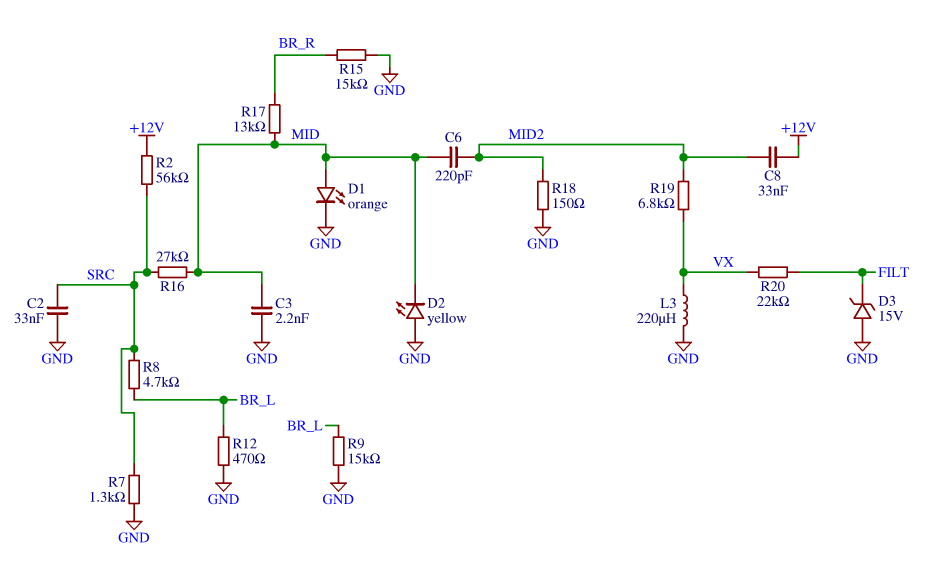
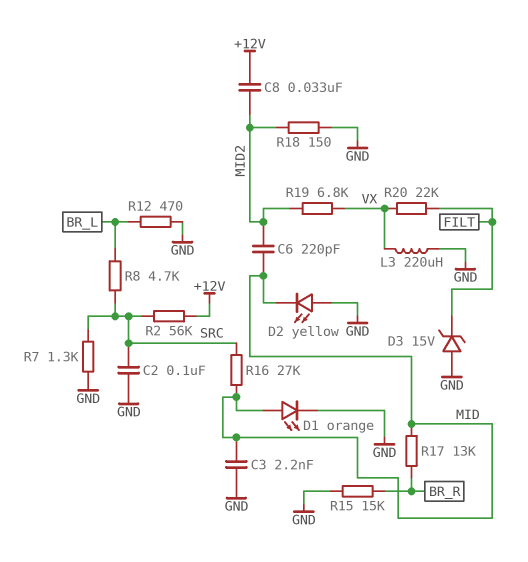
C2: 33nF (GND, SRC) -> 100nF (GND, SRC)
R9: 15k (BR_L, GND) -> none

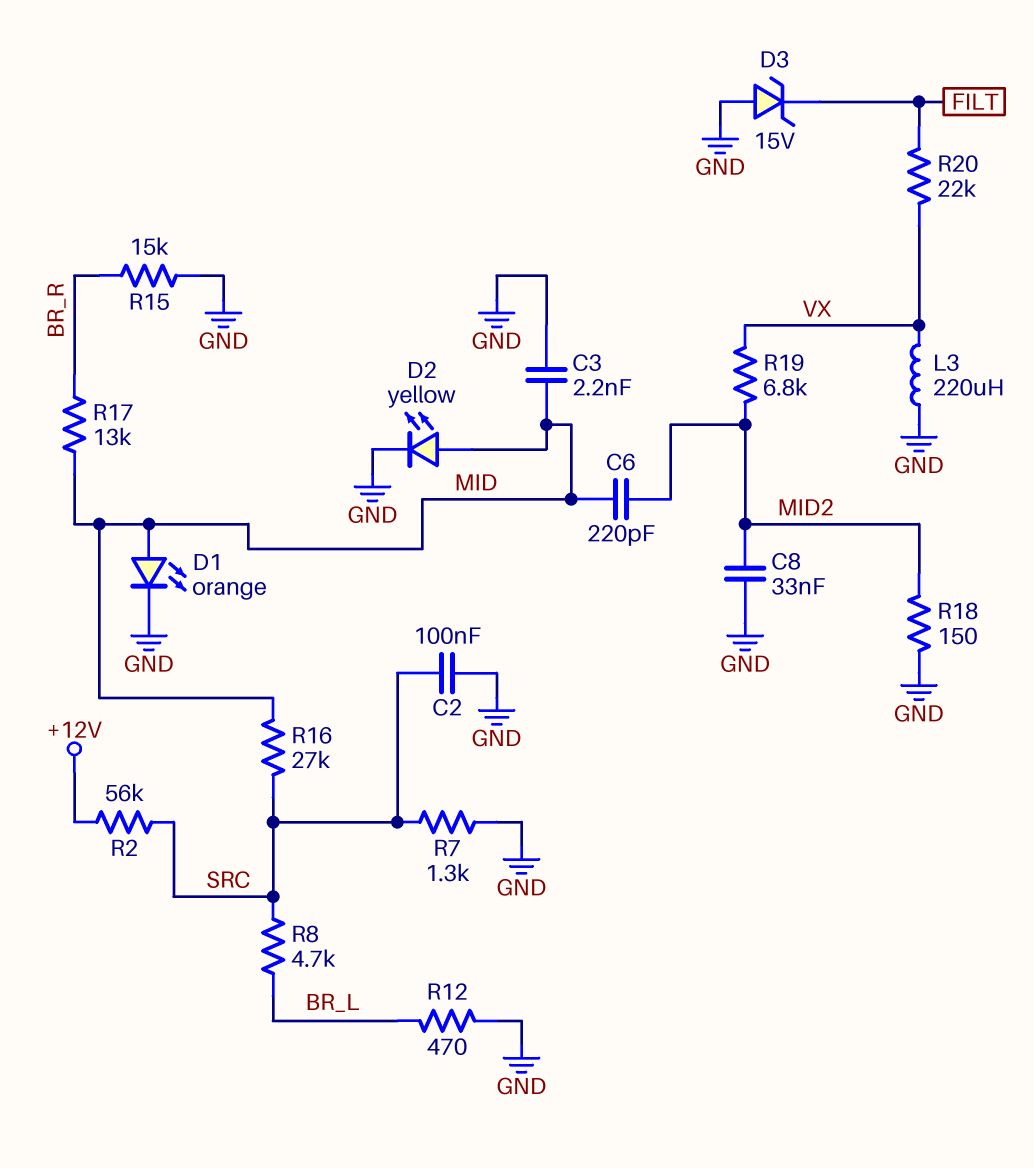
C8: 33nF (+12V, MID2) -> 33nF (GND, MID2)
D2: LED yellow (A GND, K MID) -> LED yellow (A MID, K GND)

